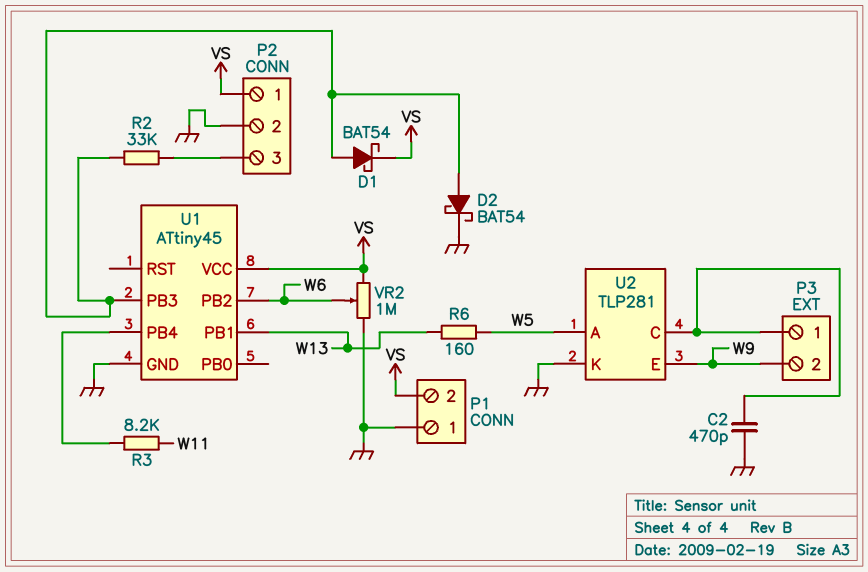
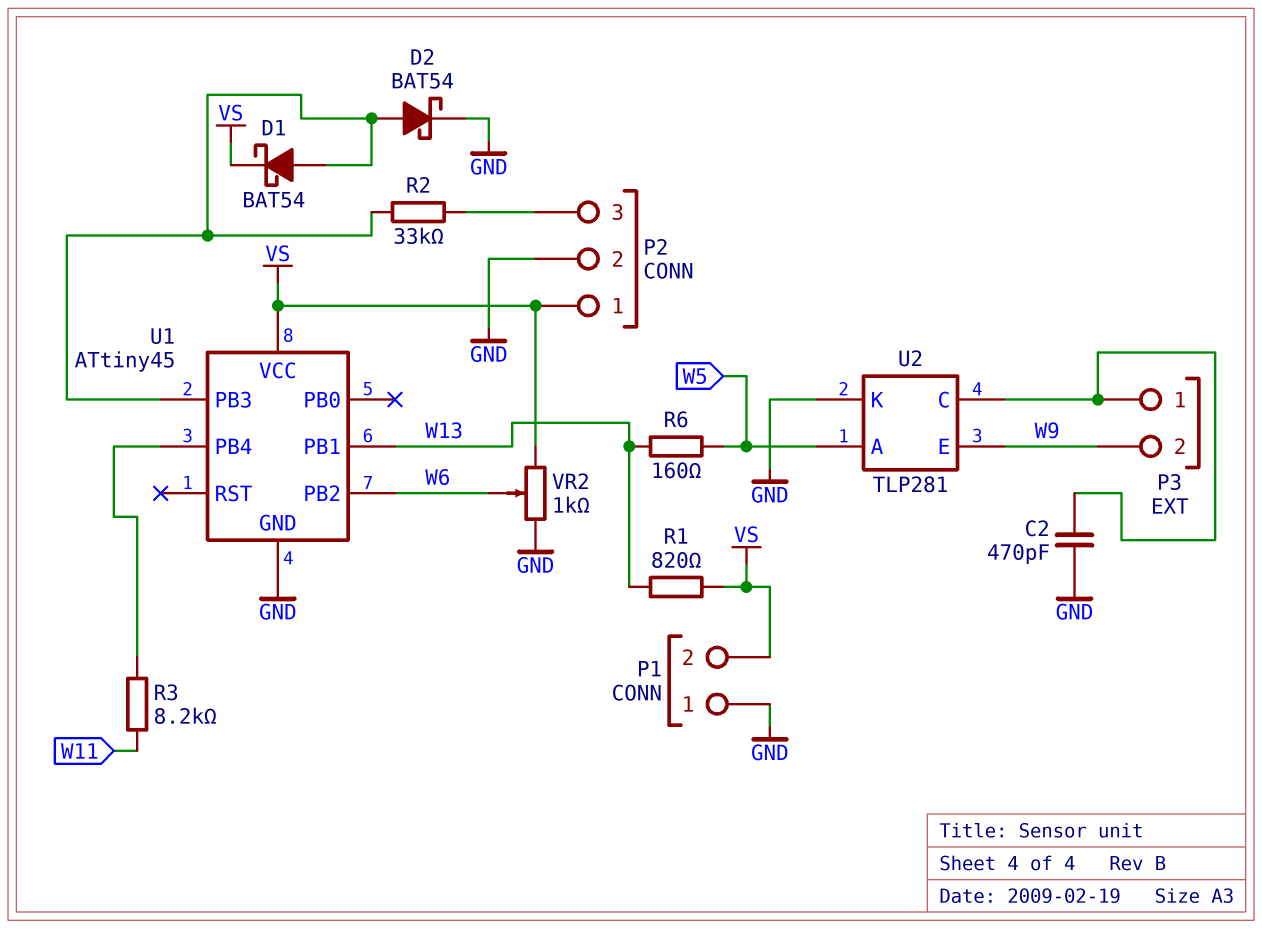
R1: none -> 820 (VS, W13)
VR2: 1M (GND, VS, wiper W6) -> 1k (GND, VS, wiper W6)

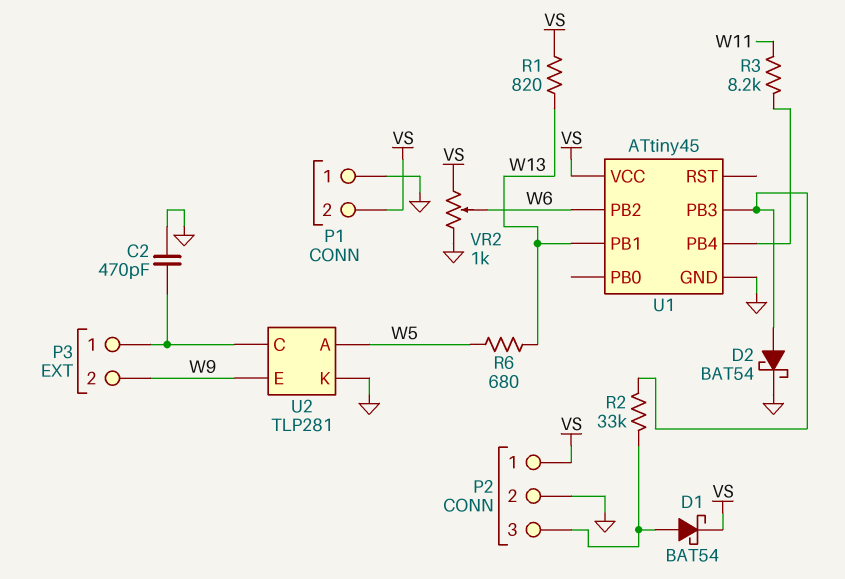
D1: schottky BAT54 (A U1/PB3, K VS) -> schottky BAT54 (A P2/3, K VS)
R6: 160 (W5, W13) -> 680 (W5, W13)

